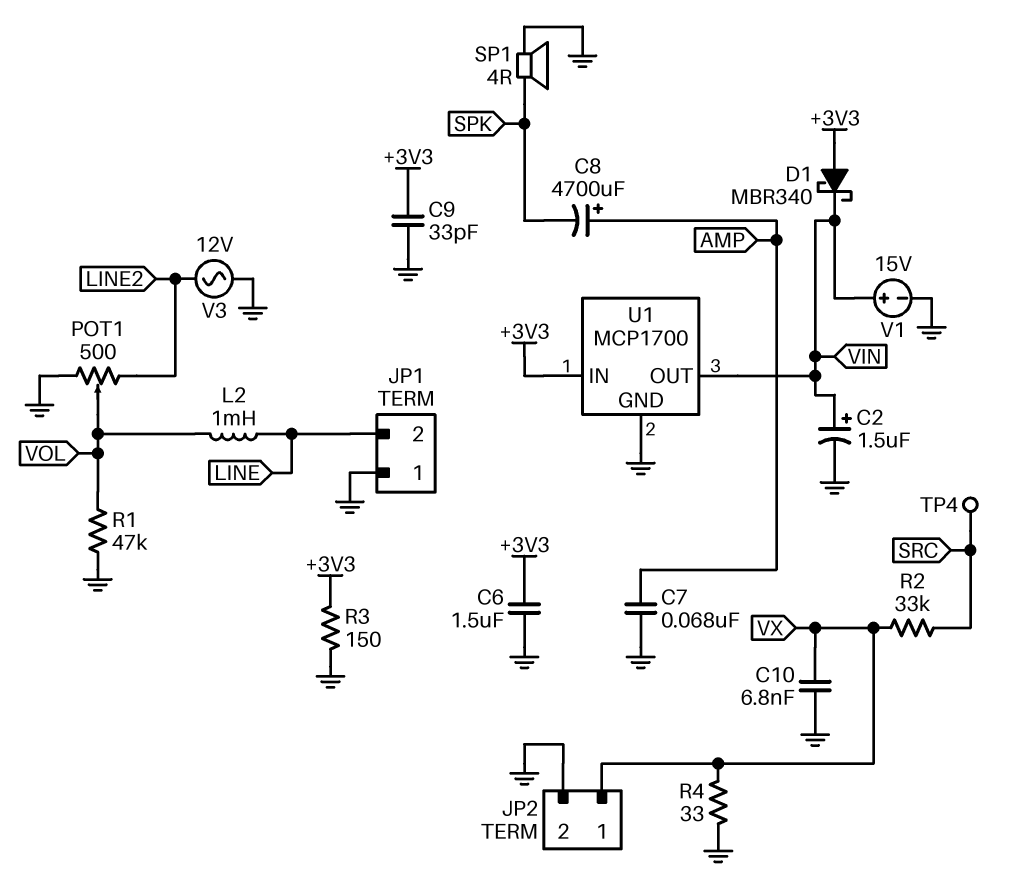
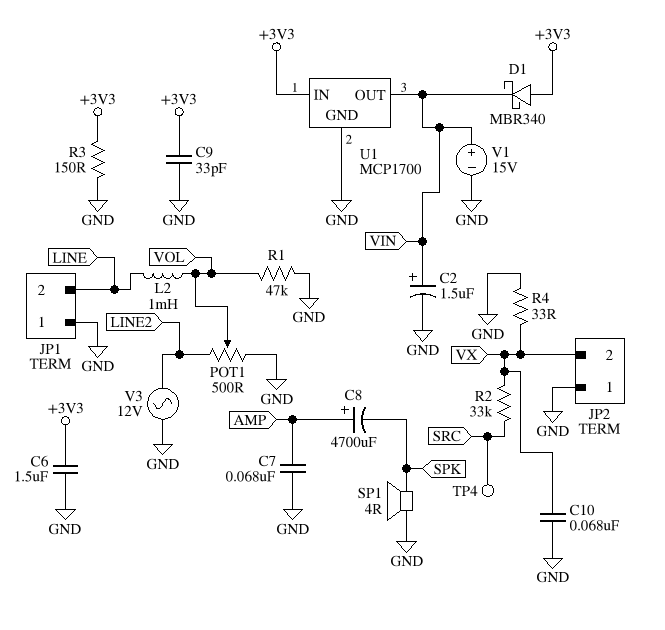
C10: 6.8nF (GND, VX) -> 68nF (GND, VX)
JP2 pin 1: VX -> GND
JP2 pin 2: GND -> VX

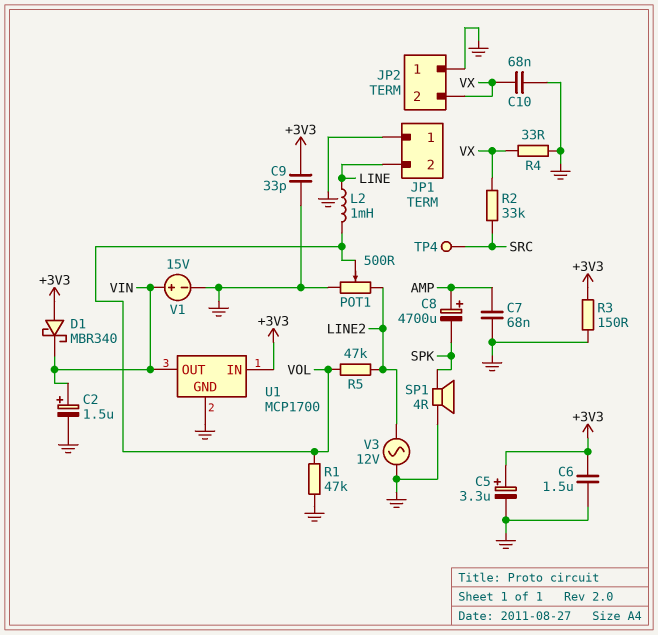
C5: none -> 3.3uF (plus +3V3, minus GND)
R5: none -> 47k (LINE2, VOL)

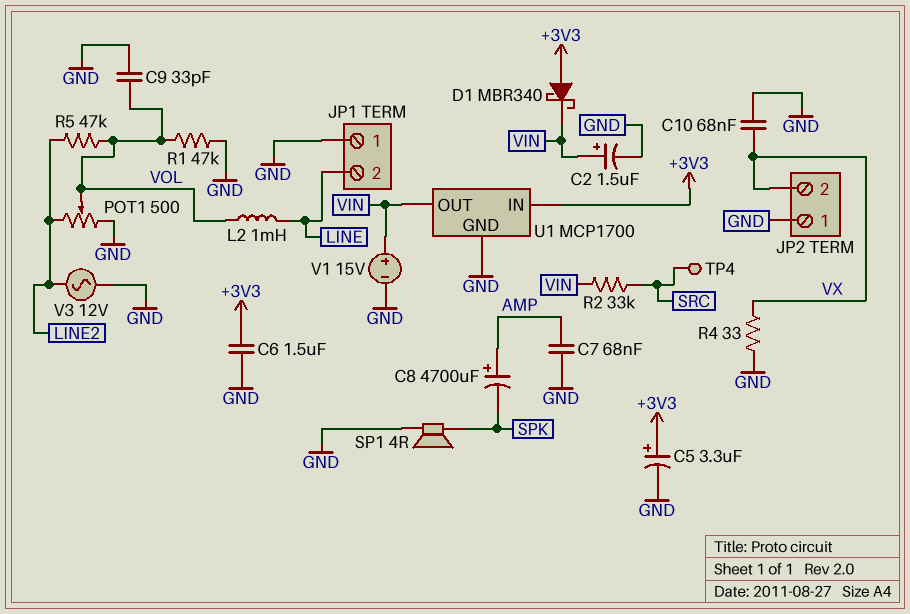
C9: 33pF (+3V3, GND) -> 33pF (GND, VOL)
R2: 33k (SRC, VX) -> 33k (SRC, VIN)
R3: 150 (+3V3, GND) -> none

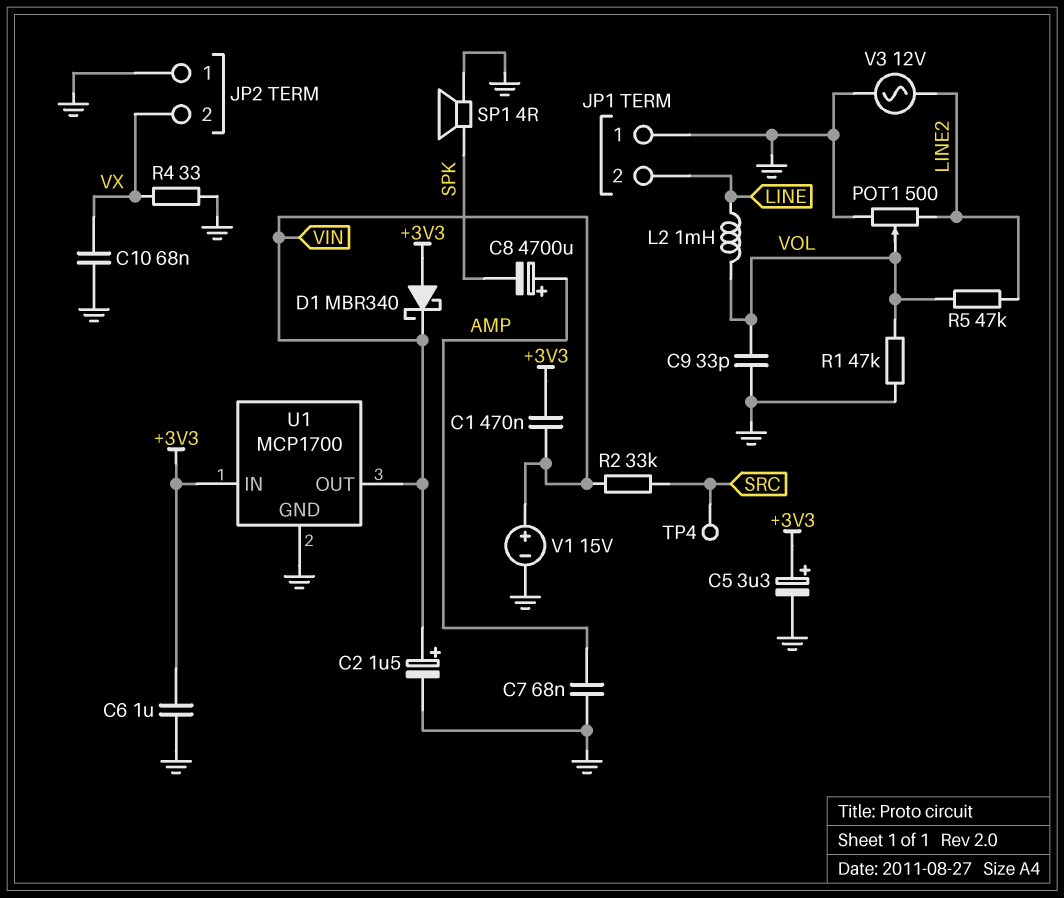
C1: none -> 470nF (+3V3, VIN)
C6: 1.5uF (+3V3, GND) -> 1uF (+3V3, GND)

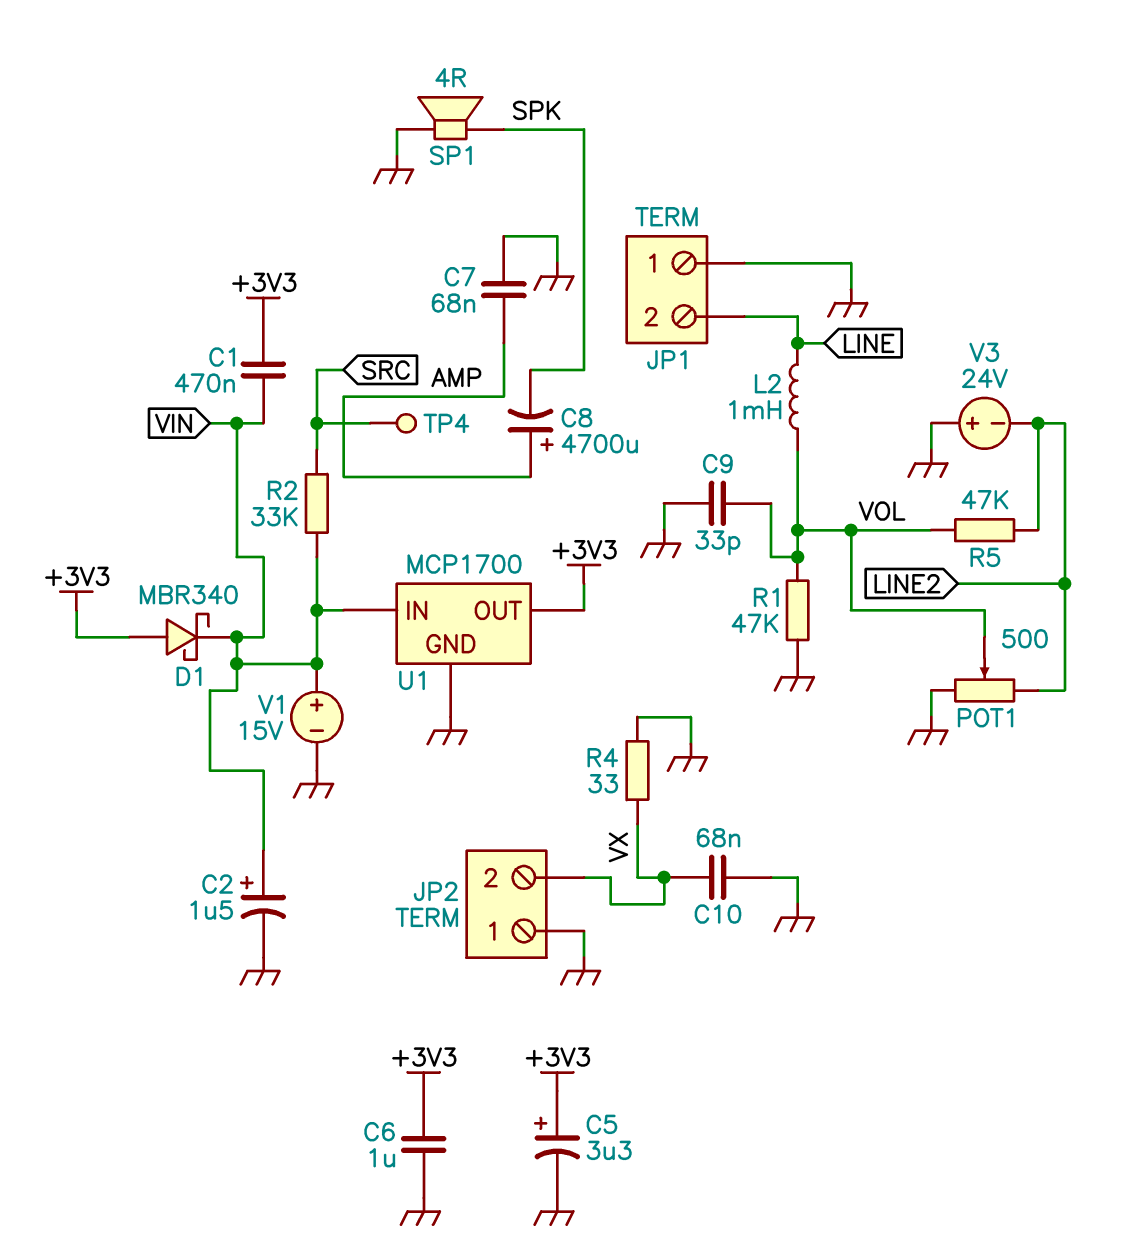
U1 pin IN: +3V3 -> VIN
U1 pin OUT: VIN -> +3V3
V3: AC 12V (GND, LINE2) -> 24V (plus GND, minus LINE2)

